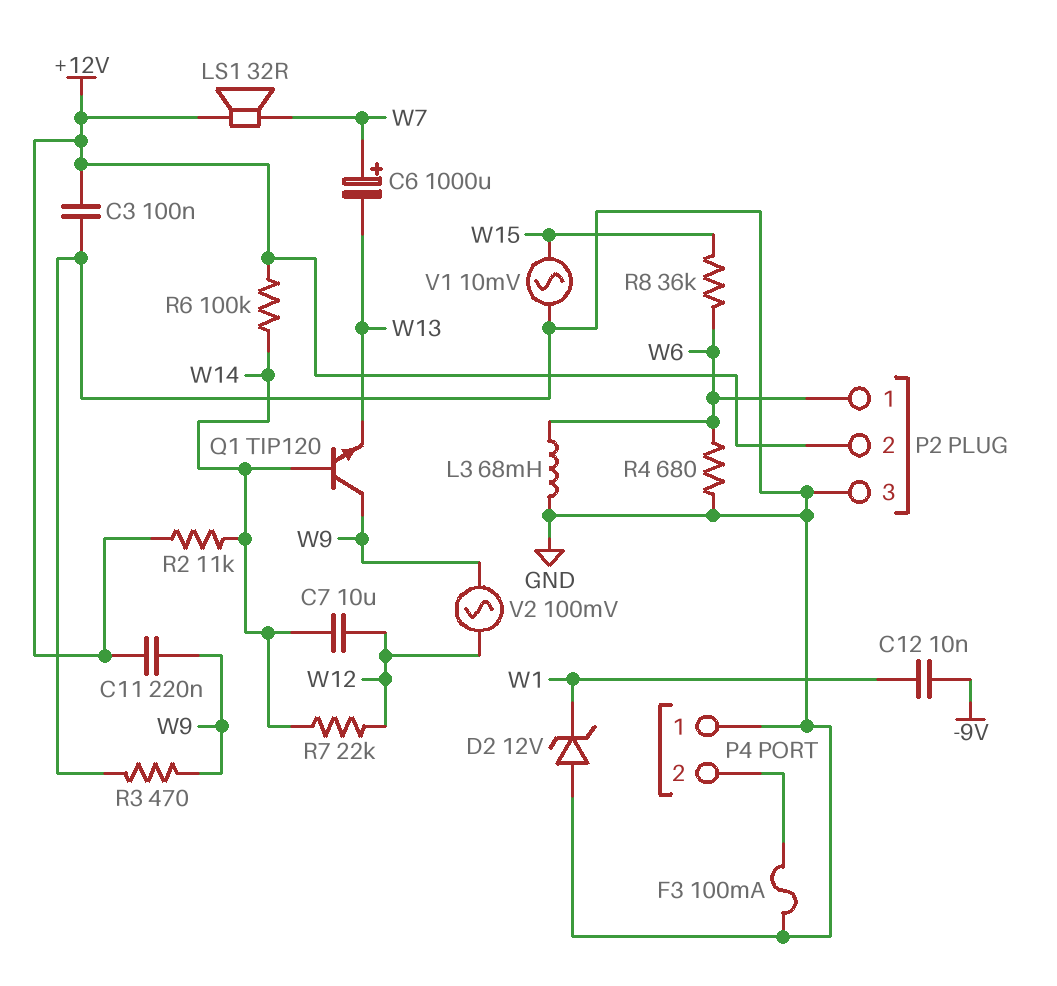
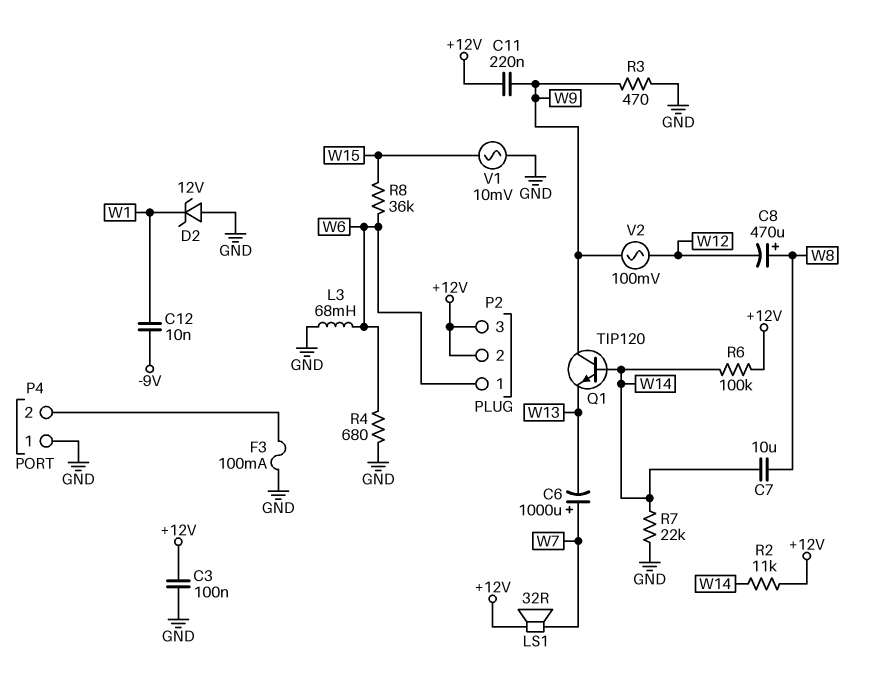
C7: 10uF (W12, W14) -> 10uF (W8, W14)
C8: none -> 470uF (plus W8, minus W12)
P2 pin 3: GND -> +12V
R7: 22k (W12, W14) -> 22k (GND, W14)

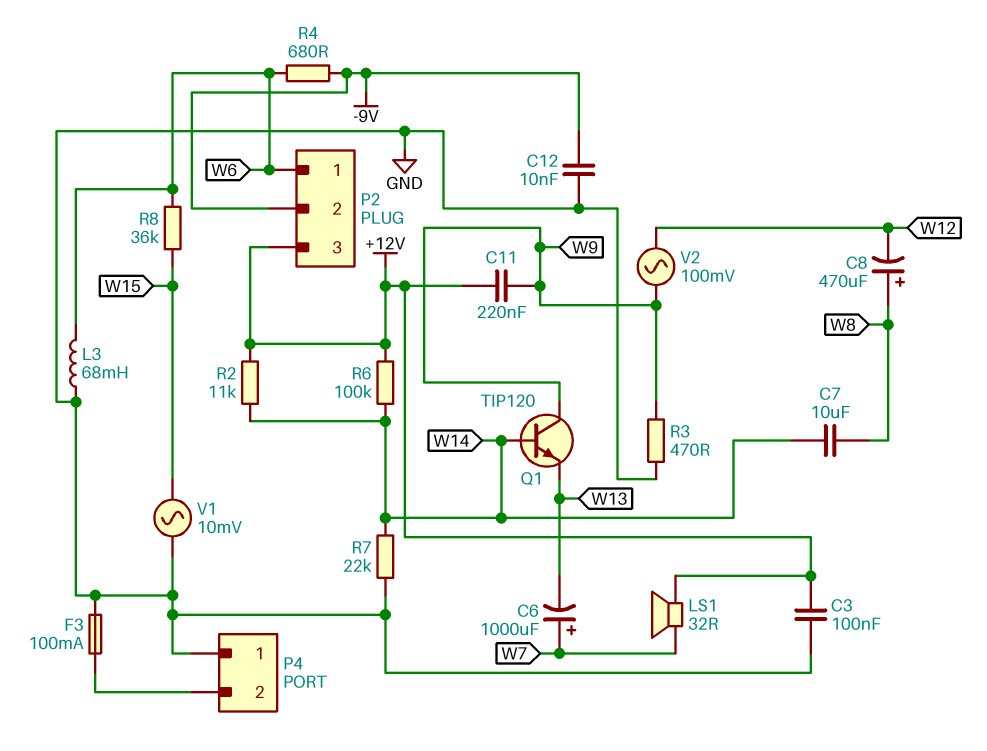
C12: 10nF (-9V, W1) -> 10nF (-9V, GND)
D2: zener 12V (A GND, K W1) -> none
P2 pin 2: +12V -> -9V
R4: 680 (GND, W6) -> 680 (-9V, W6)

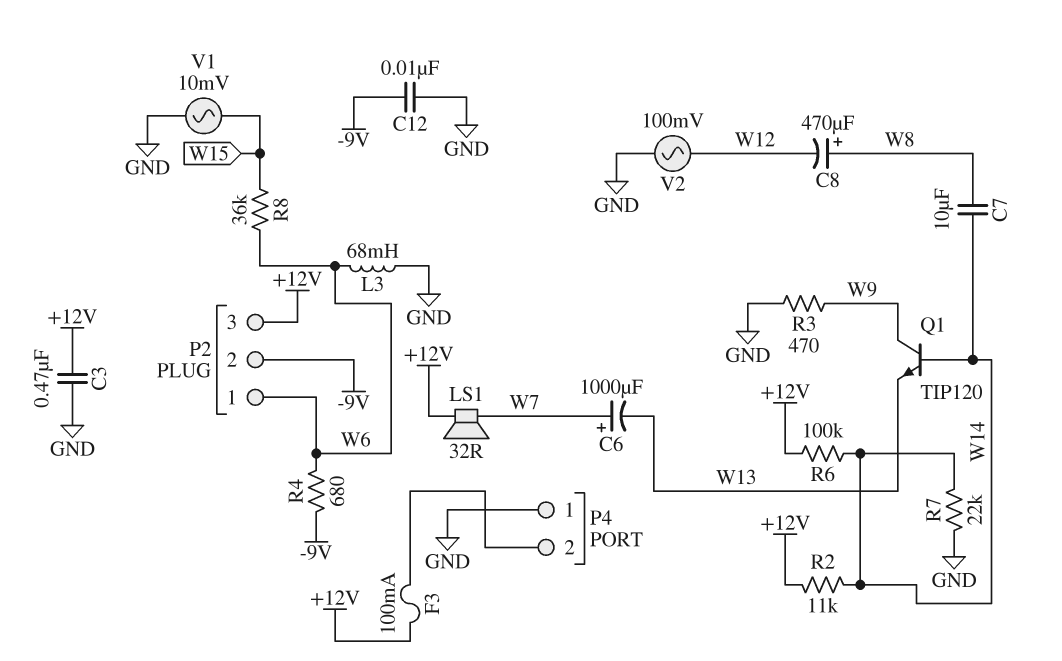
C3: 100nF (+12V, GND) -> 470nF (+12V, GND)
C11: 220nF (+12V, W9) -> none
F3: 100mA (GND, P4/2) -> 100mA (+12V, P4/2)
V2: AC 100mV (W9, W12) -> AC 100mV (GND, W12)

